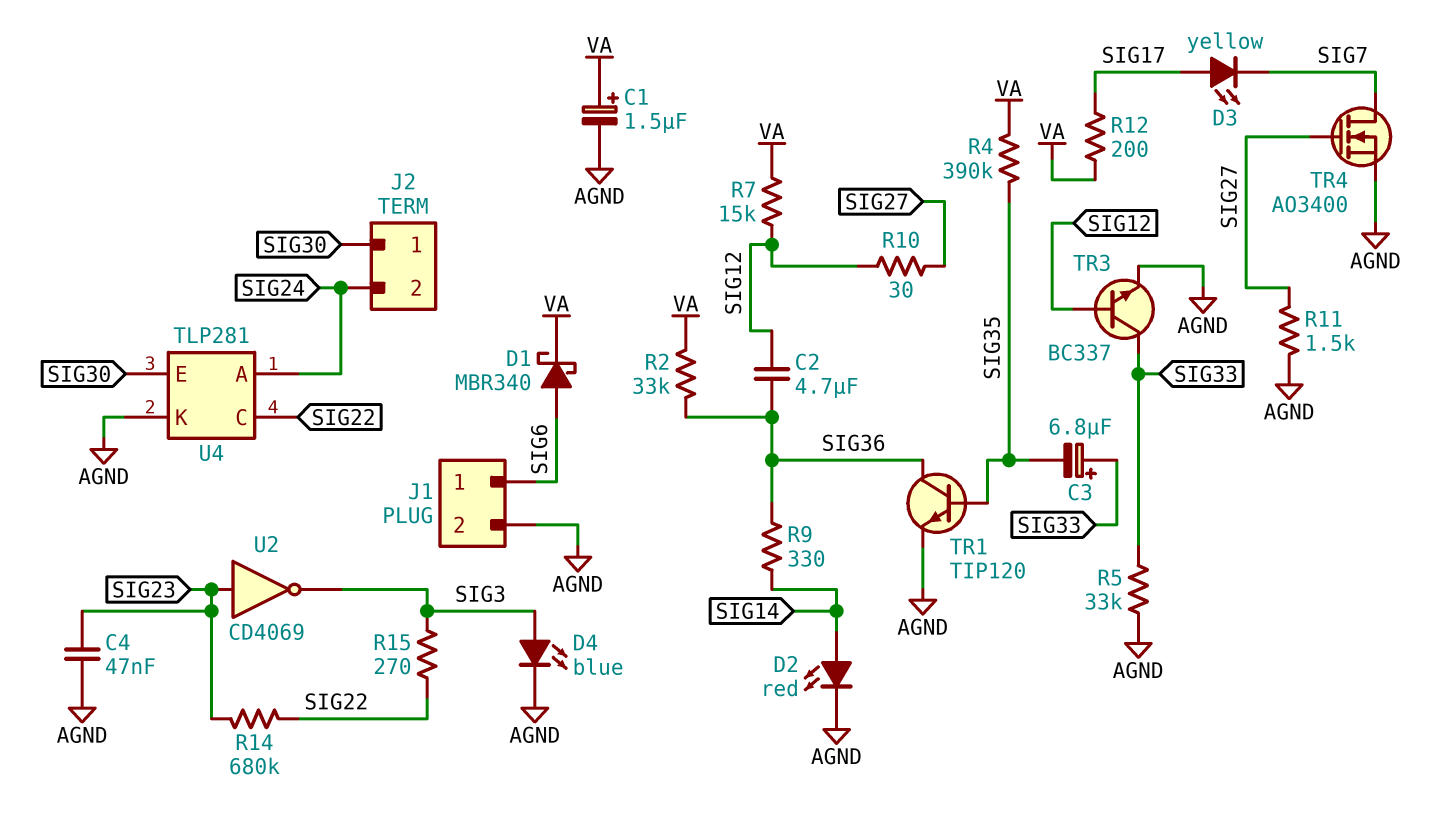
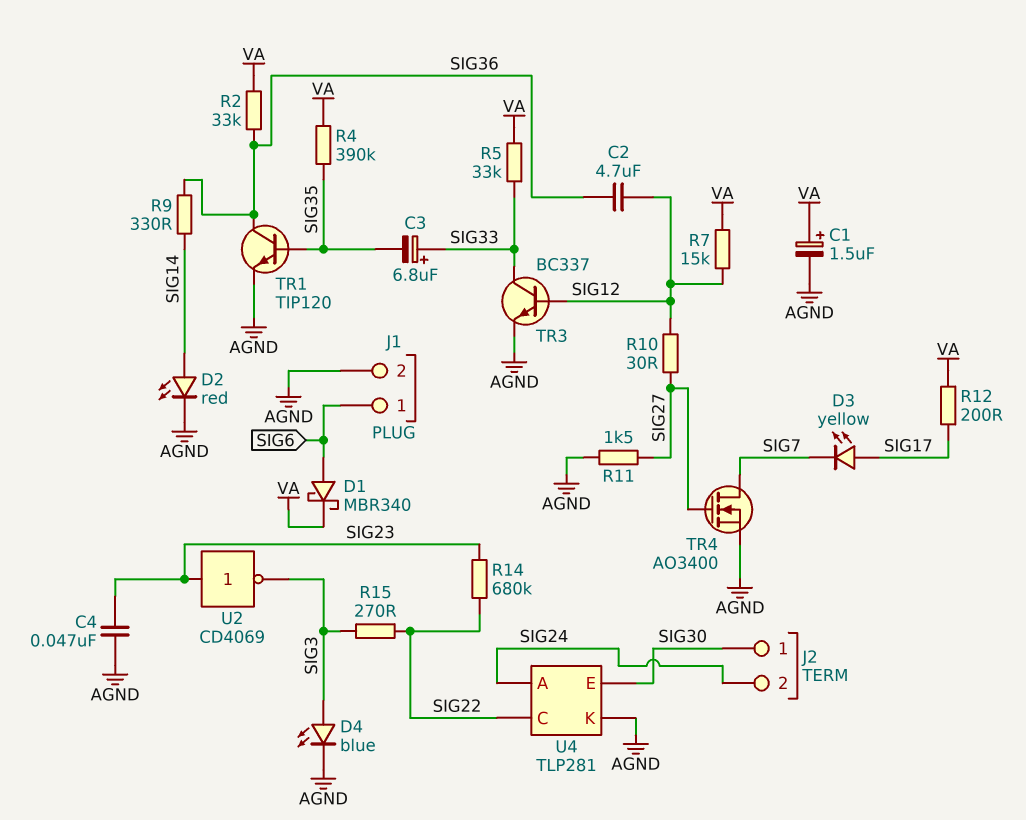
R5: 33k (AGND, SIG33) -> 33k (SIG33, VA)

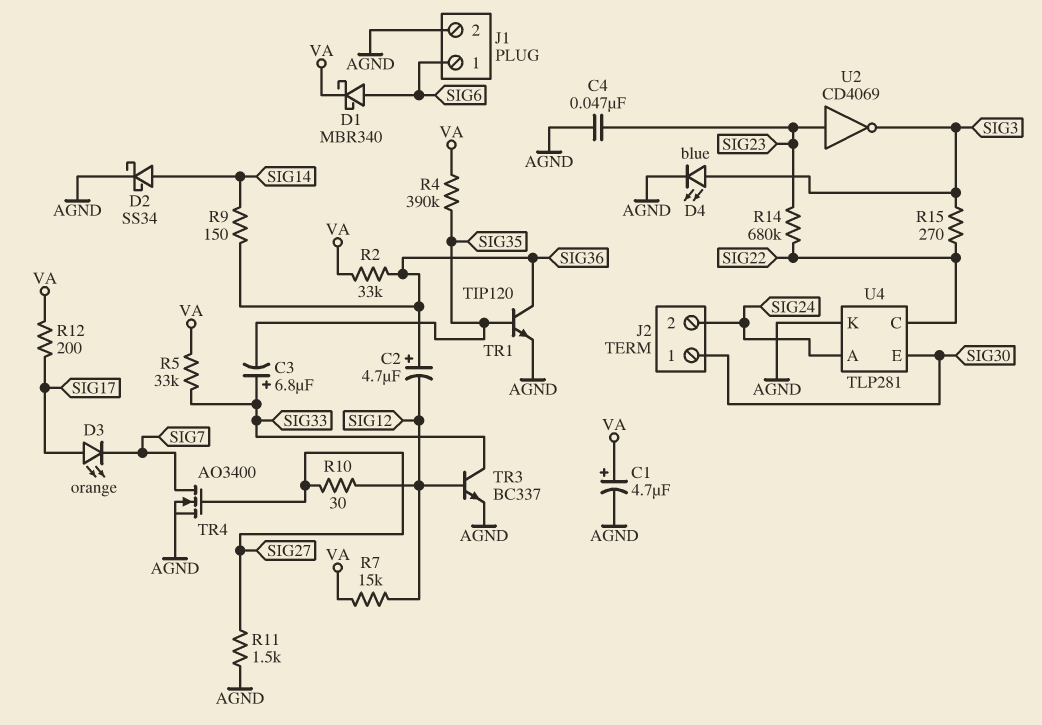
C1: 1.5uF (plus VA, minus AGND) -> 4.7uF (plus VA, minus AGND)
C2: 4.7uF (SIG12, SIG36) -> 4.7uF (plus SIG36, minus SIG12)
D2: LED red (A SIG14, K AGND) -> schottky SS34 (A SIG14, K AGND)
D3: LED yellow (A SIG17, K SIG7) -> LED orange (A SIG17, K SIG7)
R9: 330 (SIG14, SIG36) -> 150 (SIG14, SIG36)

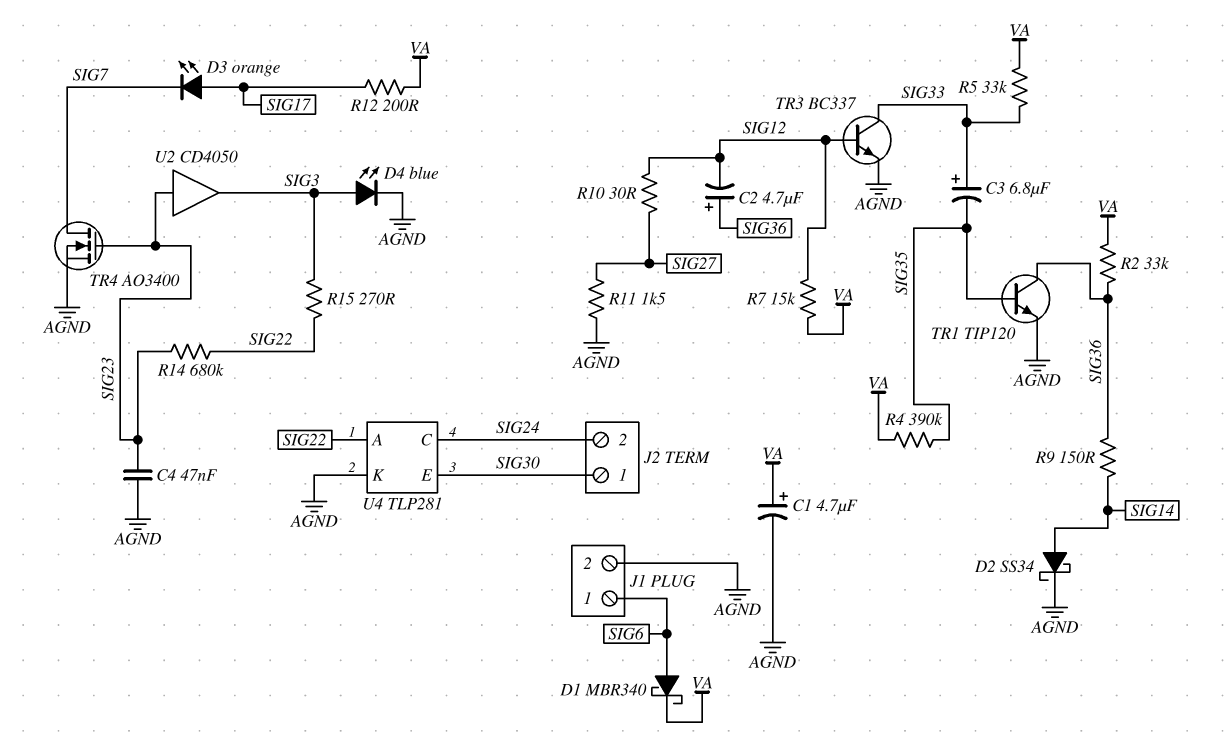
TR4: NMOS AO3400 (G SIG27, D SIG7, S AGND) -> NMOS AO3400 (G SIG23, D SIG7, S AGND)
U2: NOT CD4069 (in SIG23, out SIG3) -> buffer CD4050 (in SIG23, out SIG3)
U4 pin A: SIG24 -> SIG22
U4 pin C: SIG22 -> SIG24

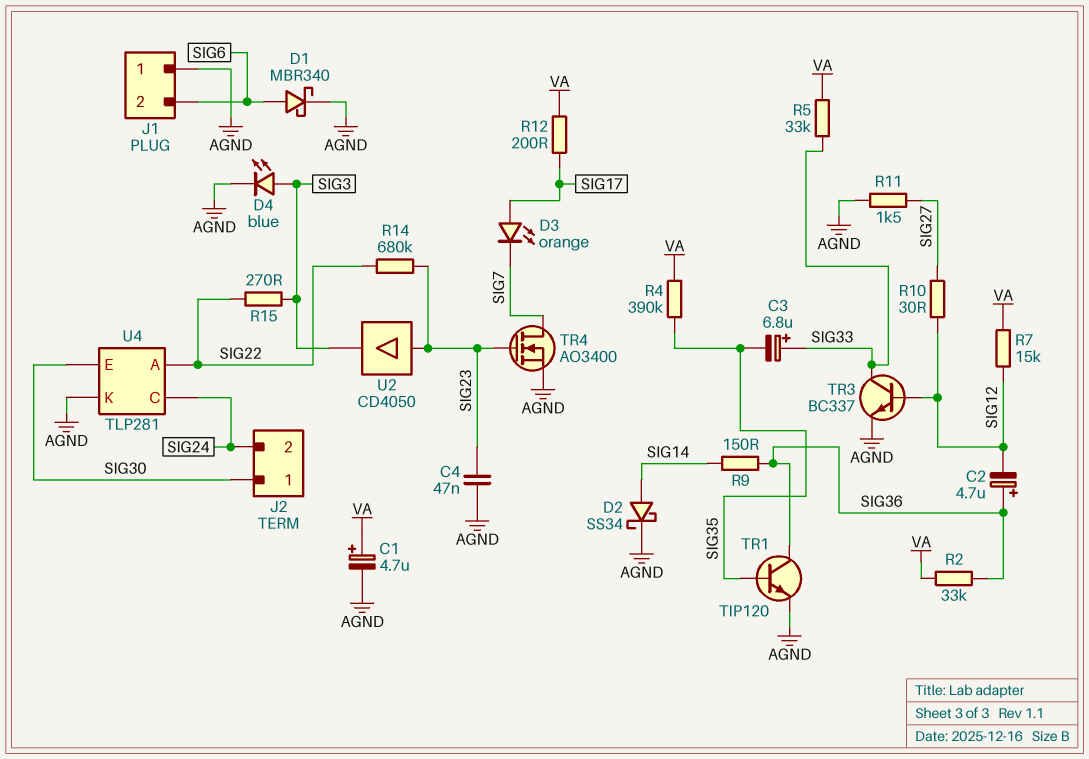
D1: schottky MBR340 (A SIG6, K VA) -> schottky MBR340 (A SIG6, K AGND)
J1 pin 1: SIG6 -> AGND
J1 pin 2: AGND -> SIG6

